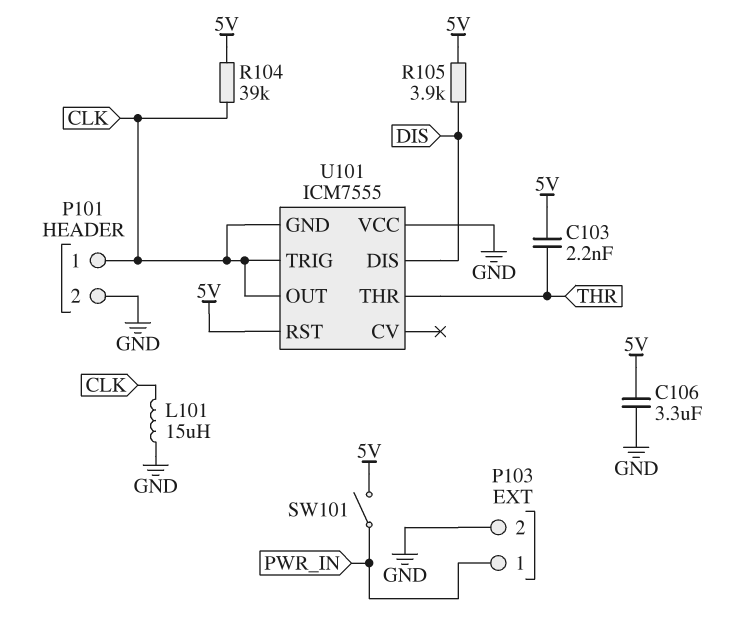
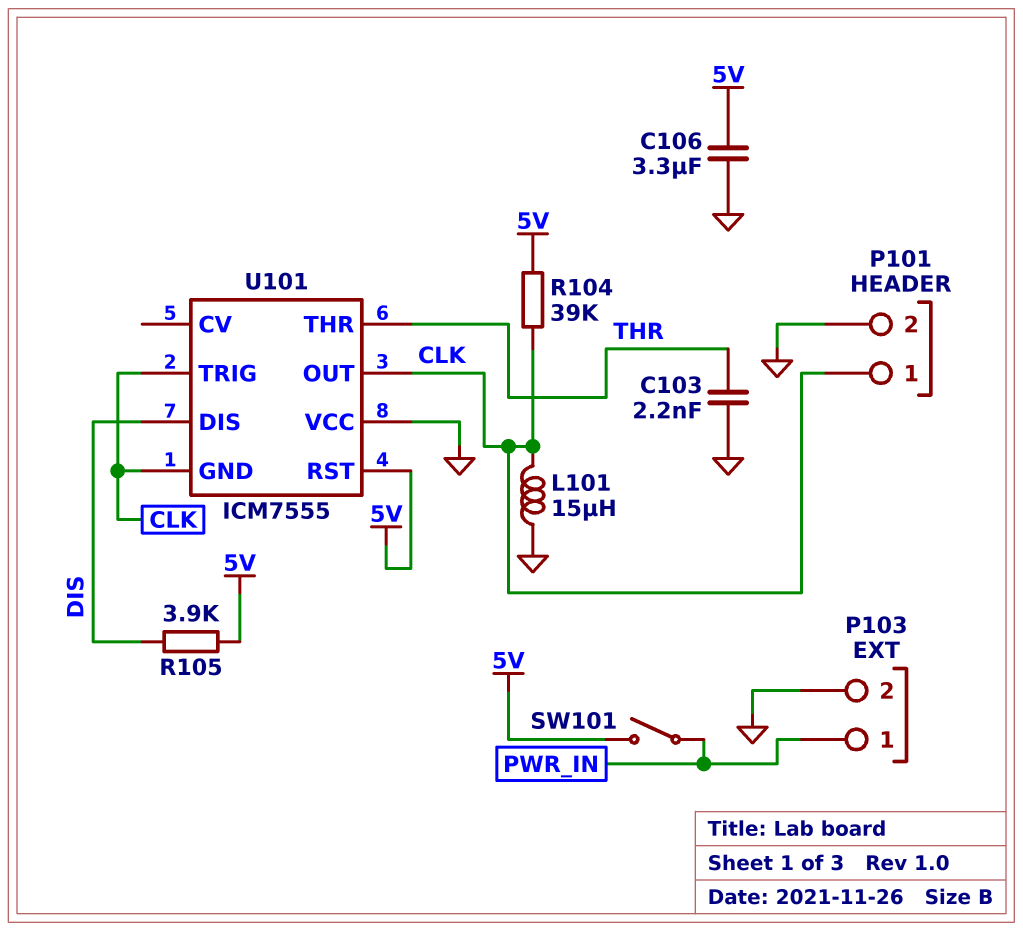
C103: 2.2nF (5V, THR) -> 2.2nF (GND, THR)

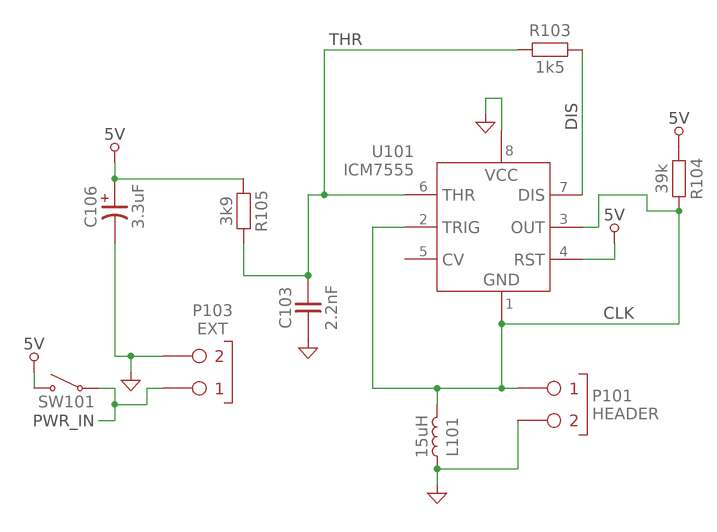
C106: 3.3uF (5V, GND) -> 3.3uF (plus 5V, minus GND)
R103: none -> 1.5k (DIS, THR)
R105: 3.9k (5V, DIS) -> 3.9k (5V, THR)

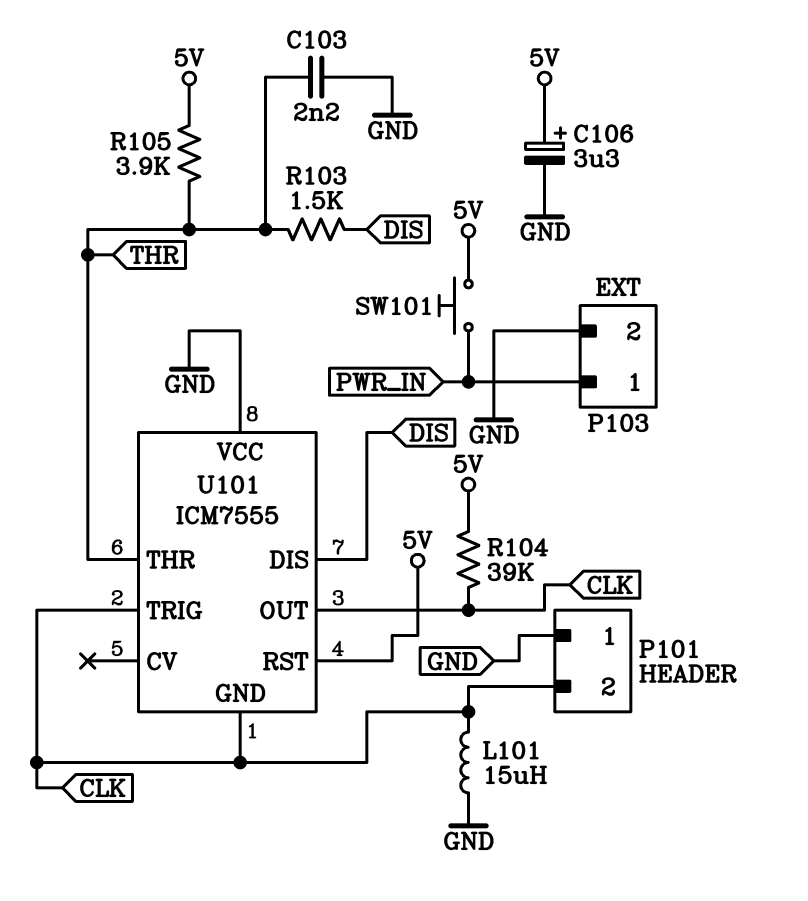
P101 pin 1: CLK -> GND
P101 pin 2: GND -> CLK
SW101: switch (5V, PWR_IN) -> button (5V, PWR_IN)

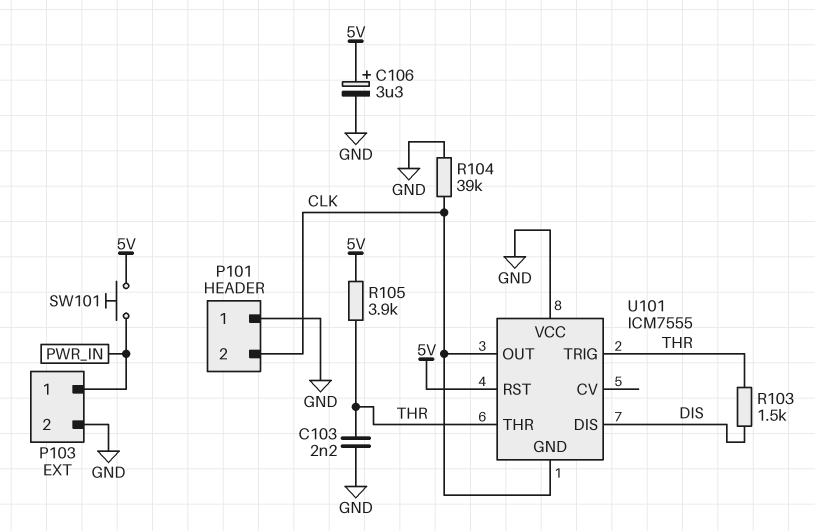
L101: 15uH (CLK, GND) -> none
R104: 39k (5V, CLK) -> 39k (CLK, GND)
U101 pin TRIG: CLK -> THR

